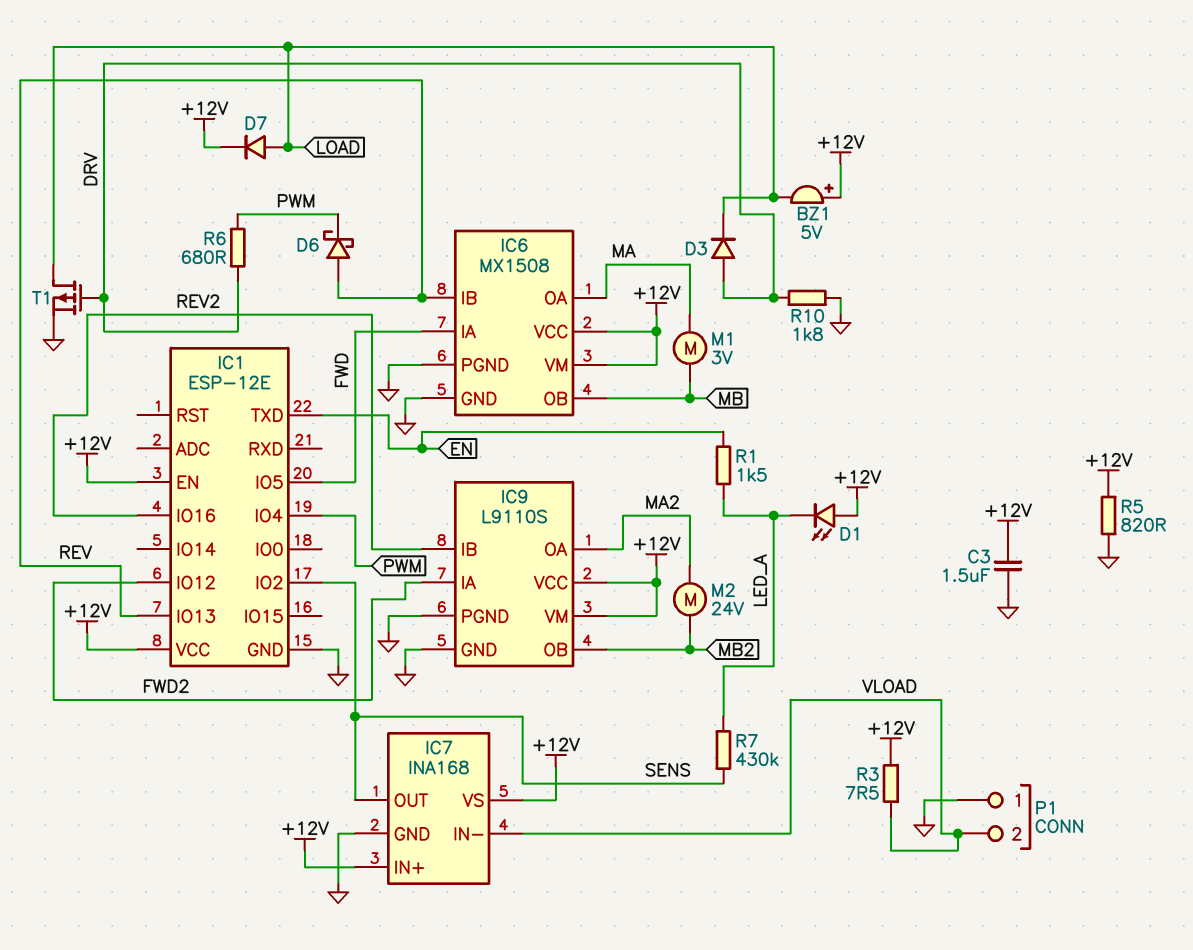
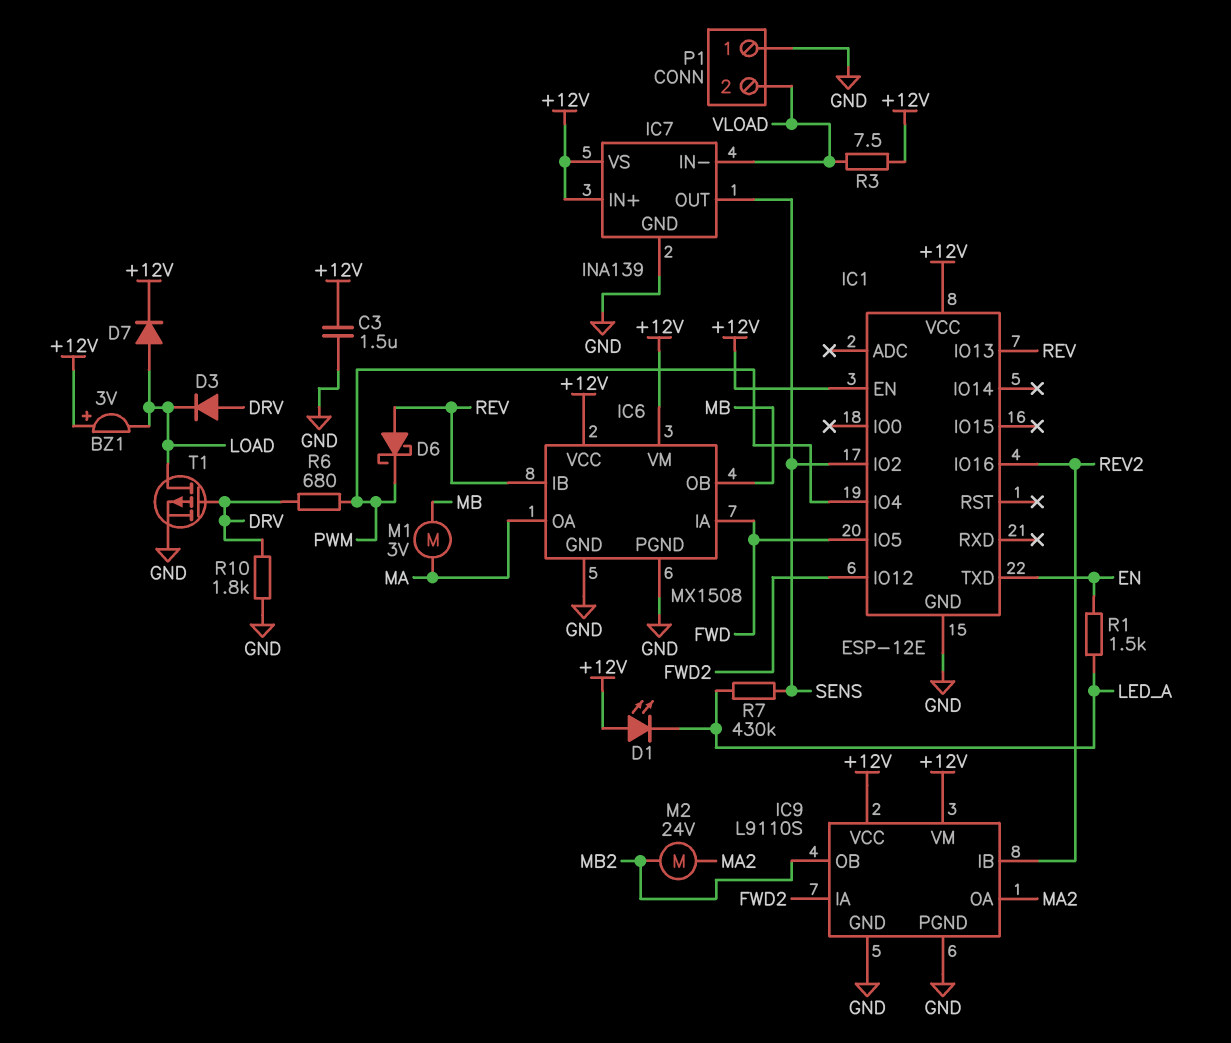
BZ1: buzzer 5V (plus +12V, minus LOAD) -> buzzer 3V (plus +12V, minus LOAD)
IC7: INA168 -> INA139
R5: 820 (+12V, GND) -> none

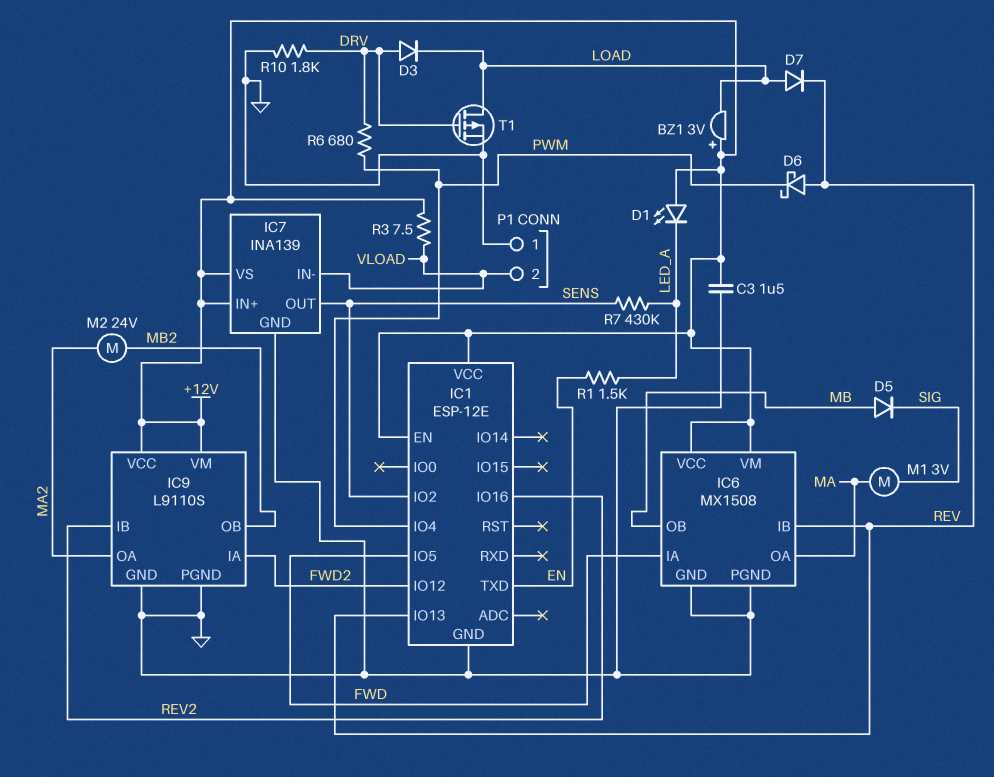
D5: none -> diode (A MB, K SIG)
D7: diode (A LOAD, K +12V) -> diode (A LOAD, K REV)
M1: motor 3V (MA, MB) -> motor 3V (MA, SIG)

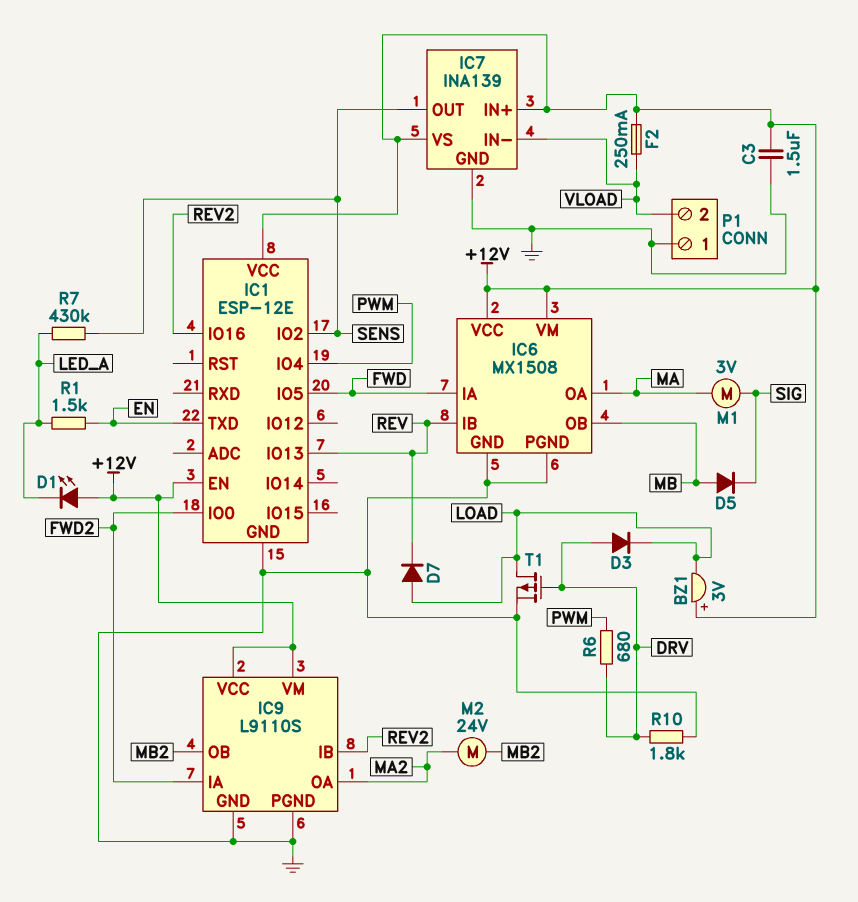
D6: schottky (A REV, K PWM) -> none
F2: none -> 250mA (+12V, VLOAD)
IC1 pin IO0: none -> FWD2
IC1 pin IO12: FWD2 -> none
R3: 7.5 (+12V, VLOAD) -> none

